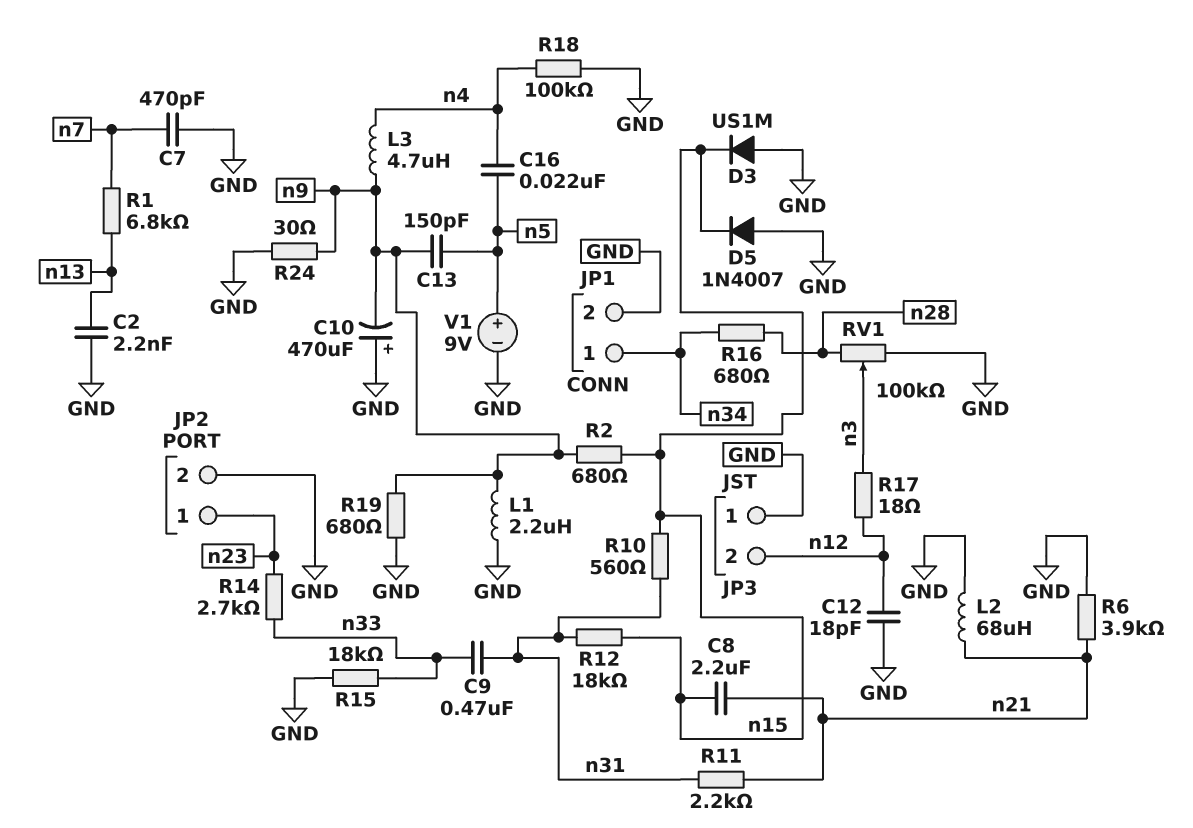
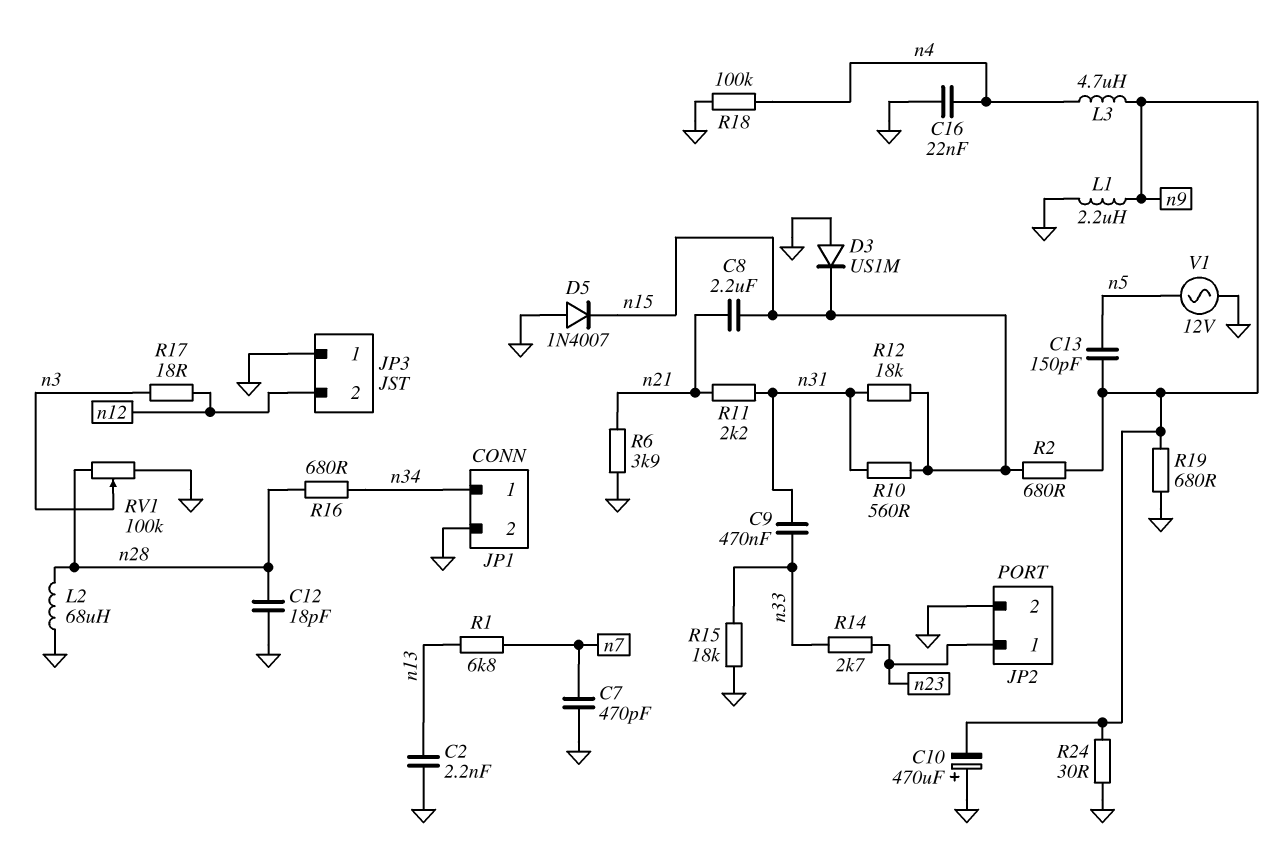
C12: 18pF (GND, n12) -> 18pF (GND, n28)
C16: 22nF (n4, n5) -> 22nF (GND, n4)
L2: 68uH (GND, n21) -> 68uH (GND, n28)
V1: 9V (plus n5, minus GND) -> AC 12V (GND, n5)

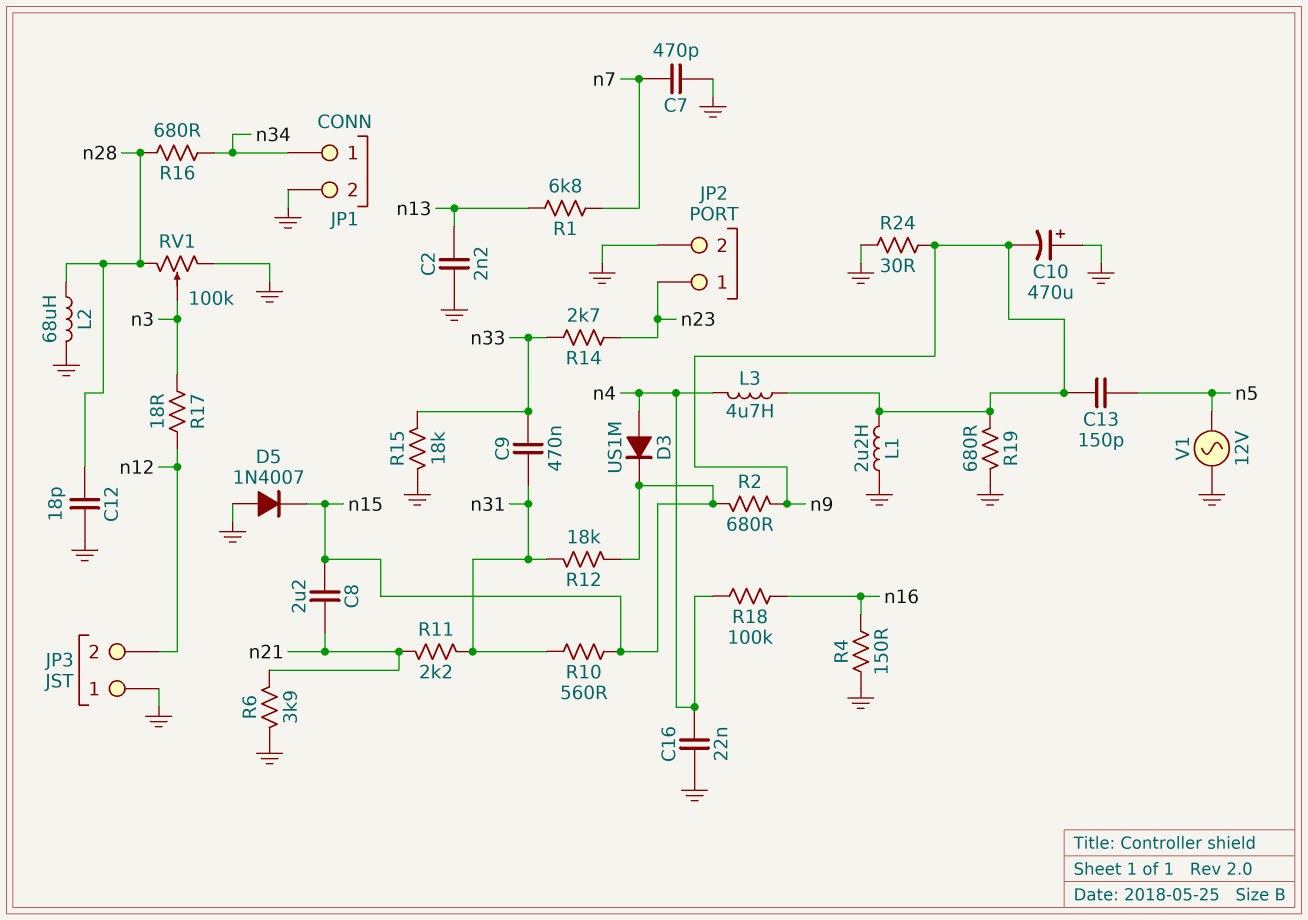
D3: diode US1M (A GND, K n15) -> diode US1M (A n4, K n15)
R4: none -> 150 (GND, n16)
R18: 100k (GND, n4) -> 100k (n4, n16)

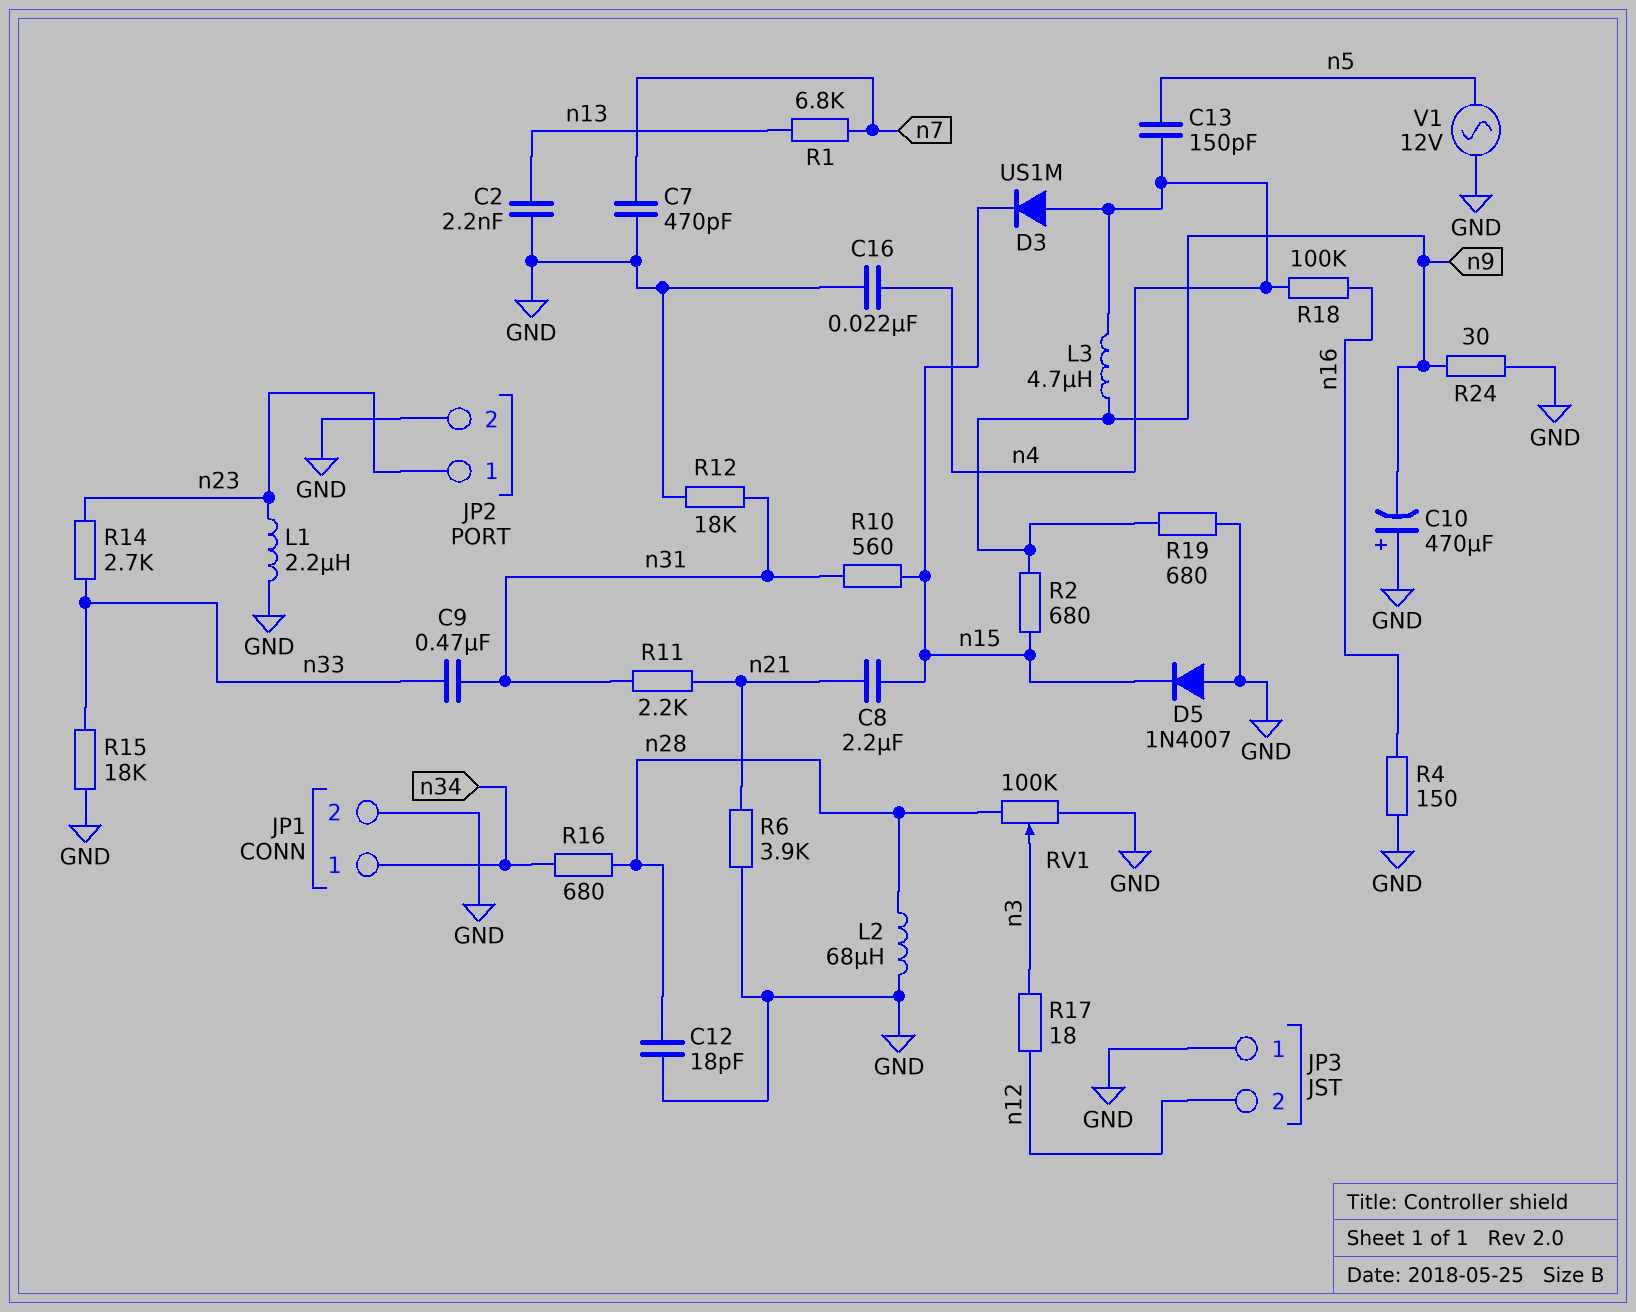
C13: 150pF (n5, n9) -> 150pF (n4, n5)
L1: 2.2uH (GND, n9) -> 2.2uH (GND, n23)
R12: 18k (n15, n31) -> 18k (GND, n31)

